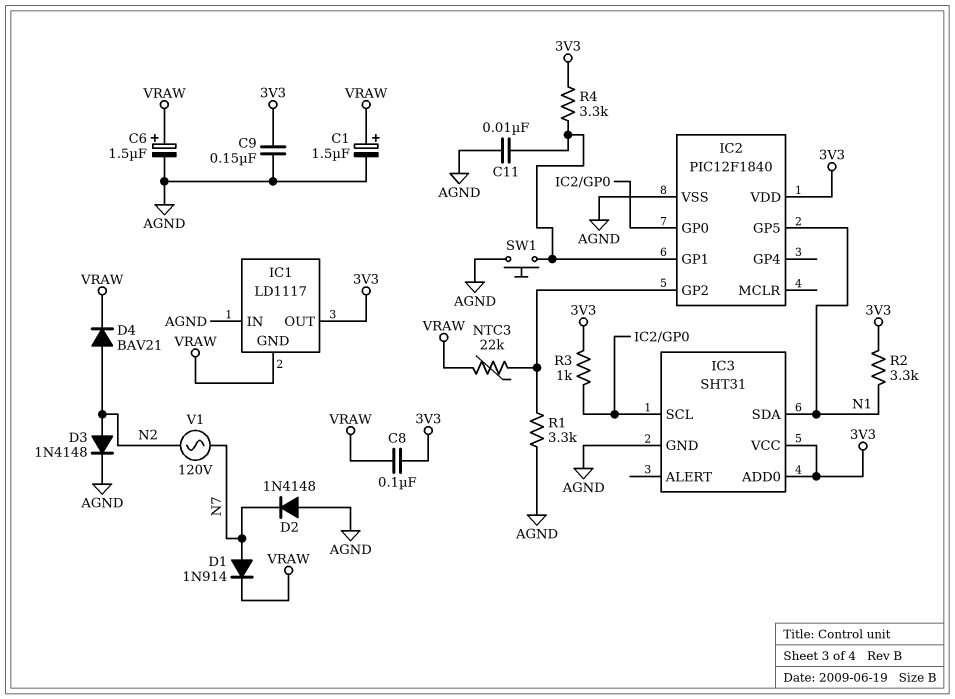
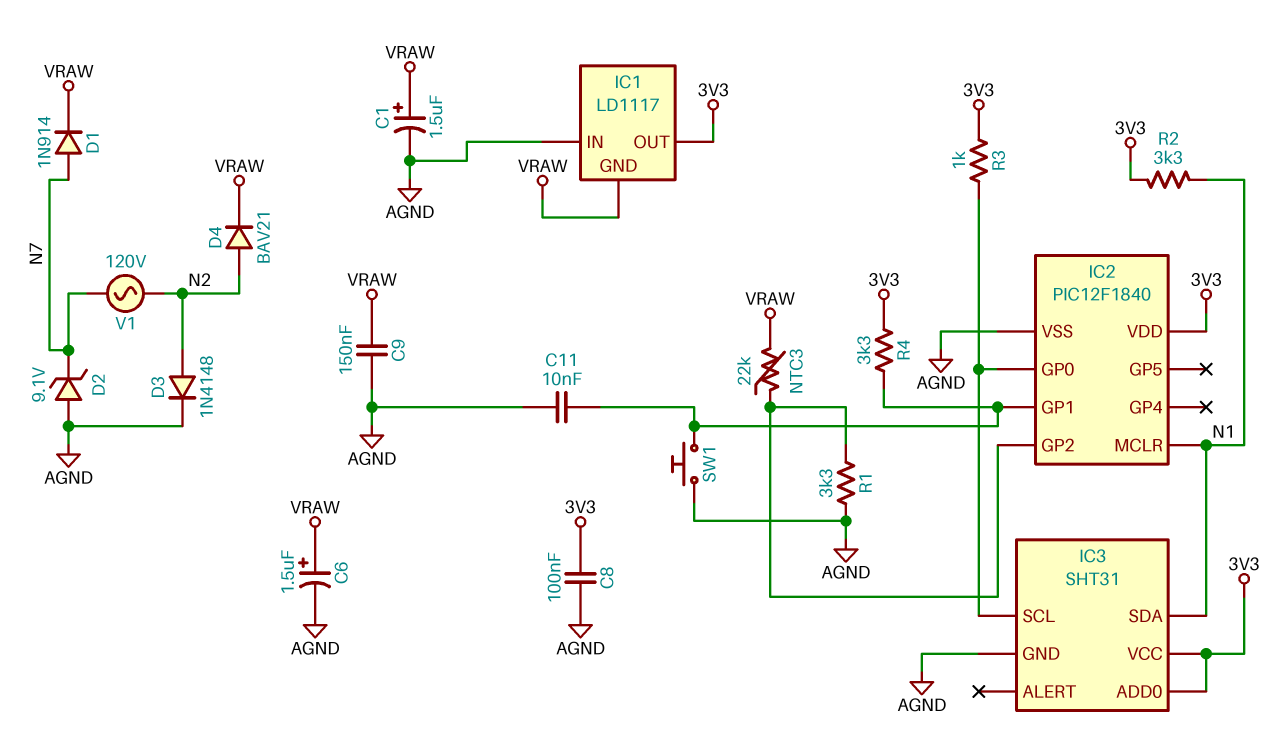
C8: 100nF (3V3, VRAW) -> 100nF (3V3, AGND)
C9: 150nF (3V3, AGND) -> 150nF (AGND, VRAW)
D2: diode 1N4148 (A AGND, K N7) -> zener 9.1V (A AGND, K N7)
IC2 pin GP5: N1 -> none
IC2 pin MCLR: none -> N1

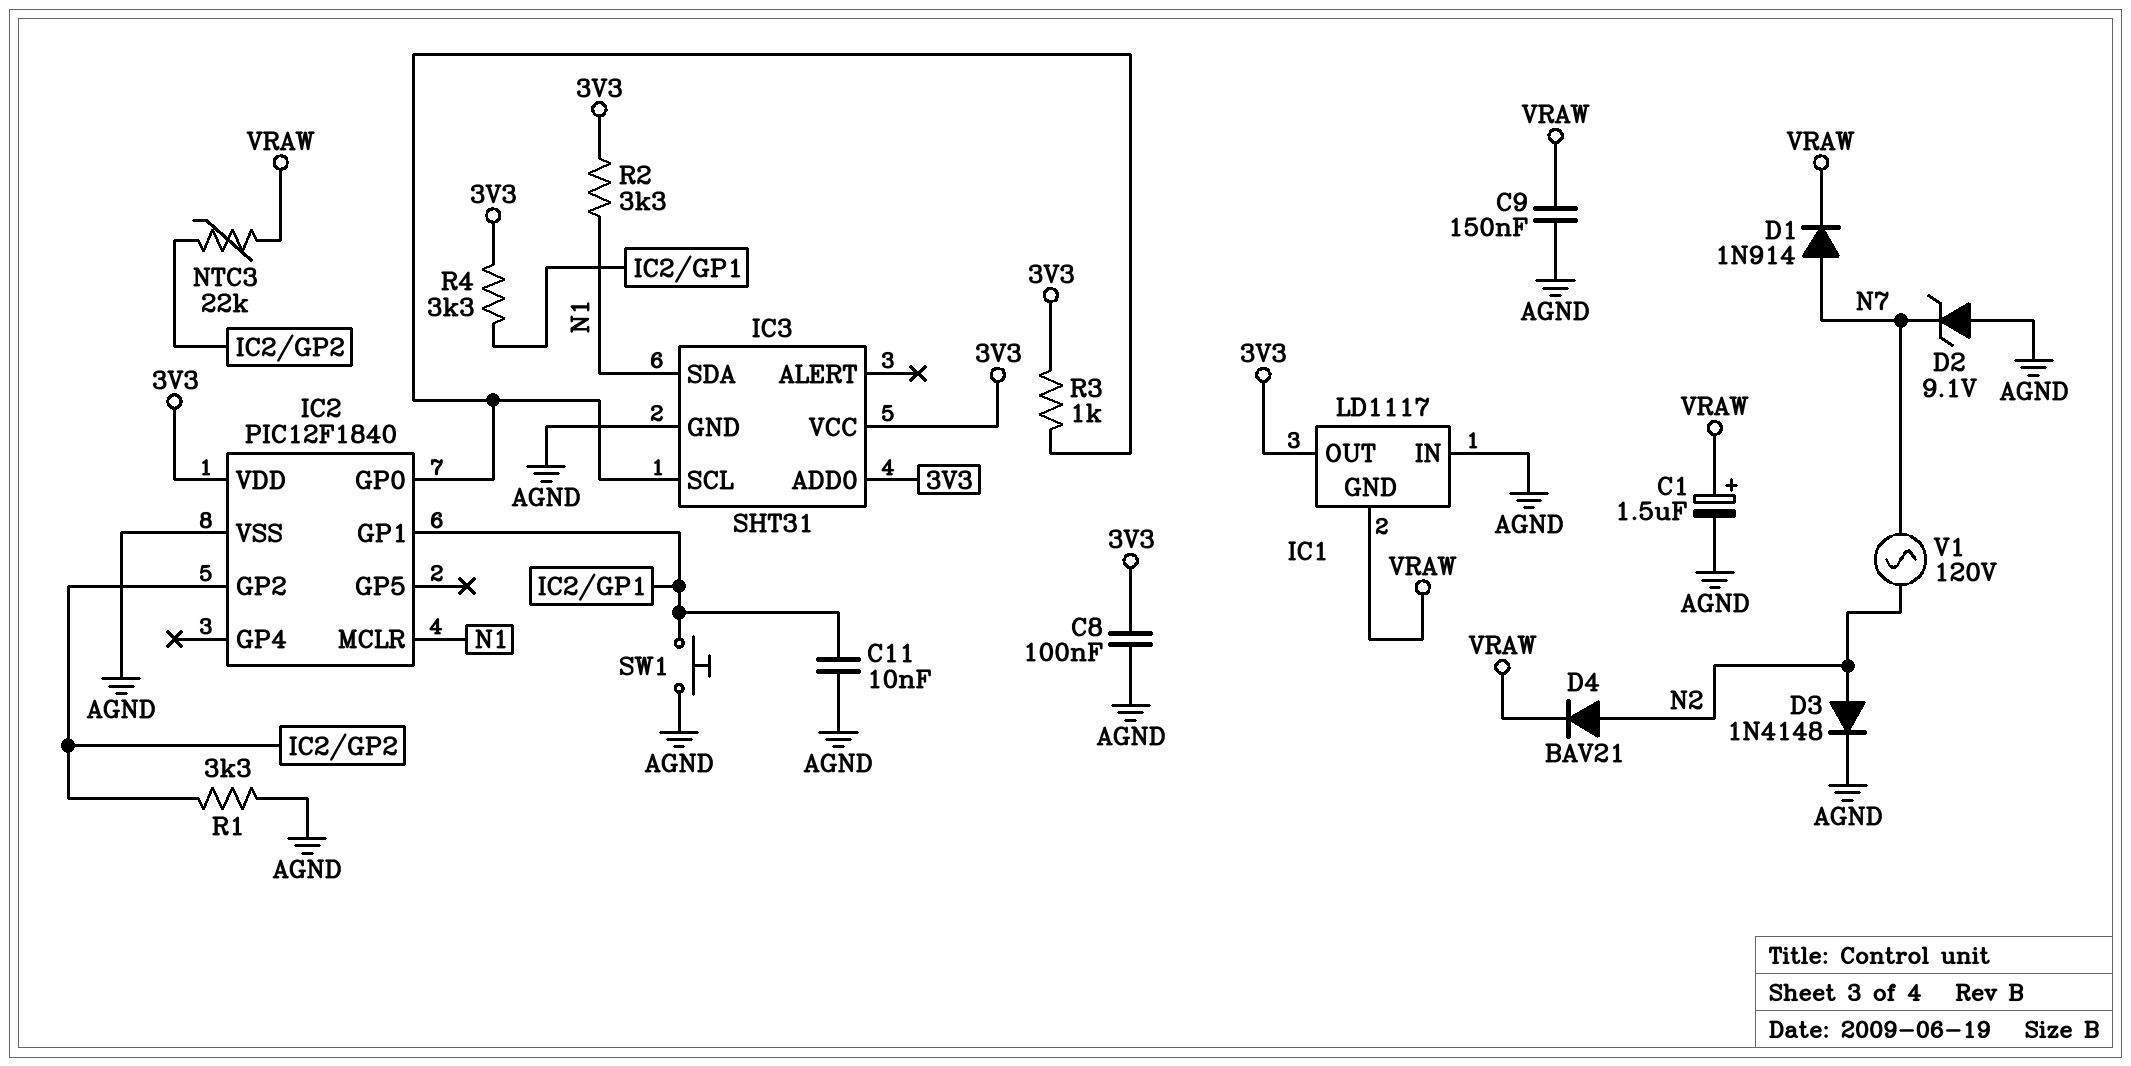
C6: 1.5uF (plus VRAW, minus AGND) -> none

